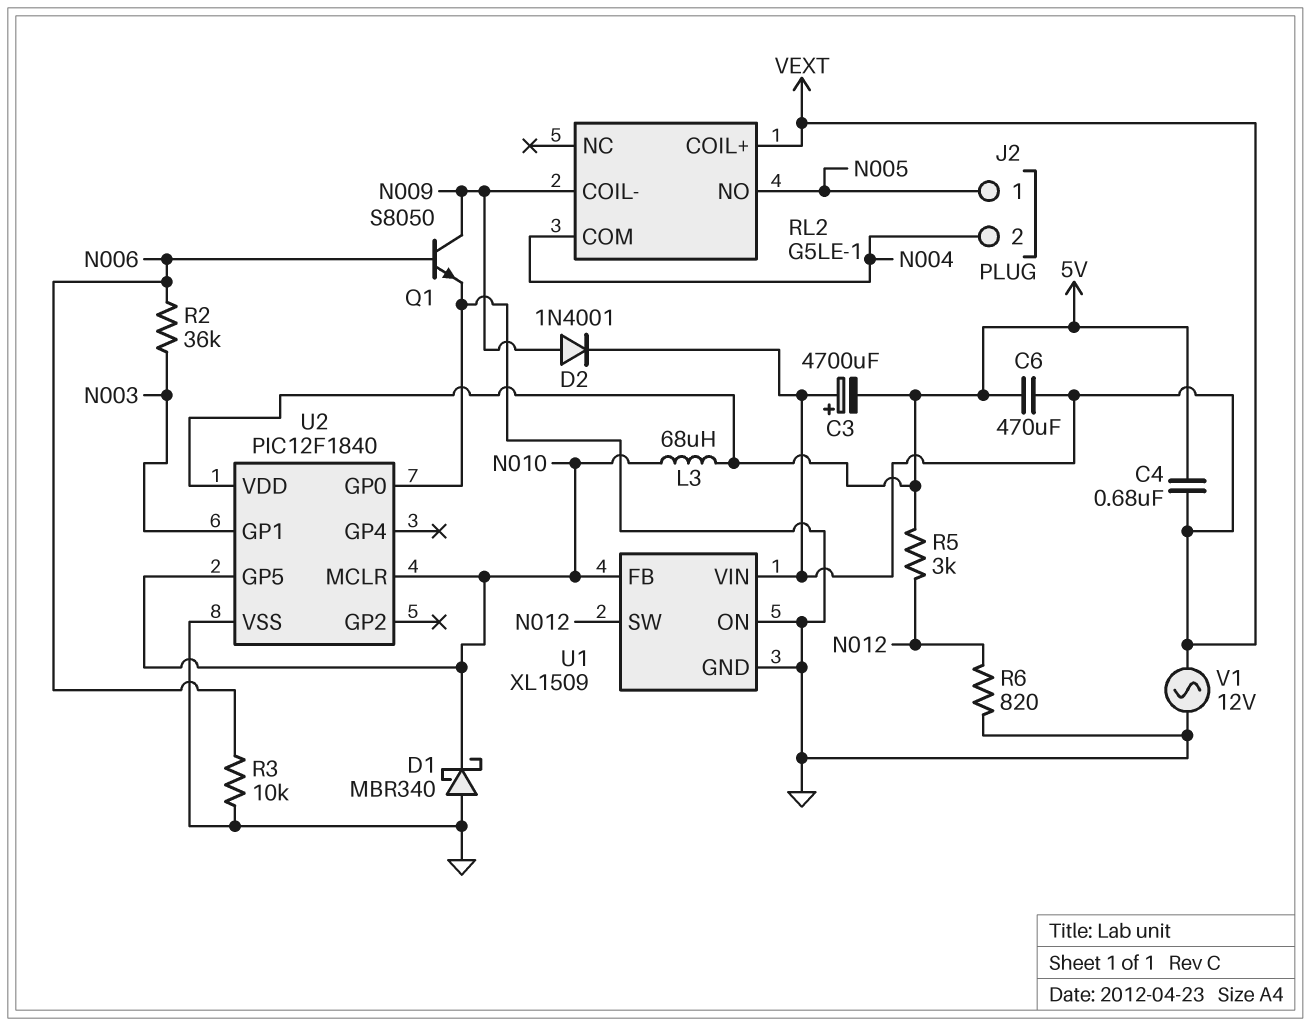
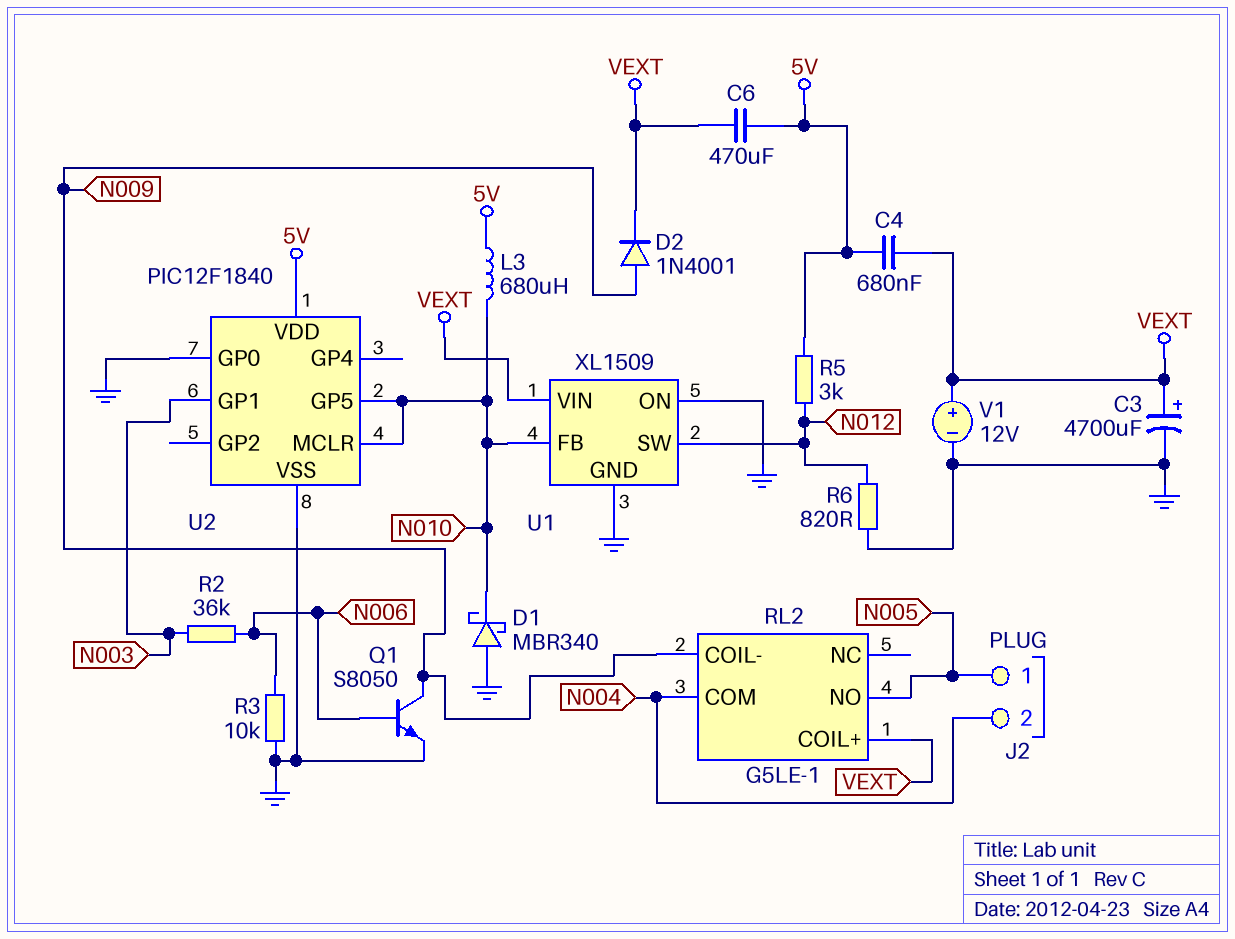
C3: 4700uF (plus VEXT, minus 5V) -> 4700uF (plus VEXT, minus GND)
L3: 68uH (5V, N010) -> 680uH (5V, N010)
V1: AC 12V (GND, VEXT) -> 12V (plus VEXT, minus GND)

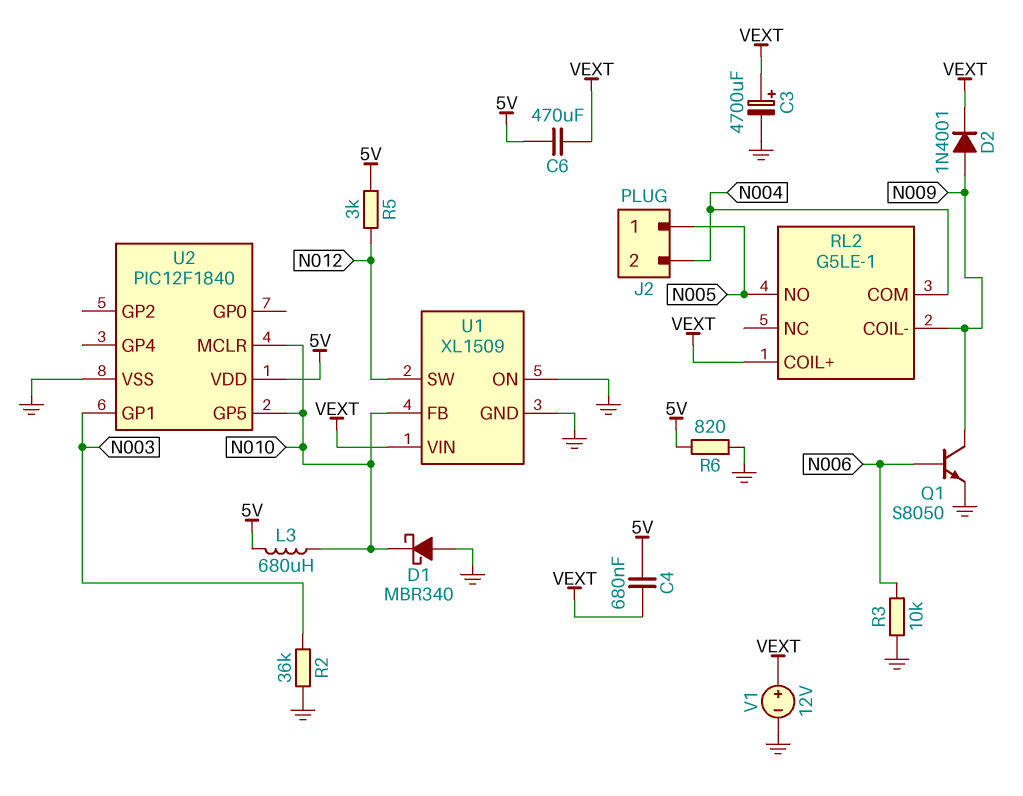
R2: 36k (N003, N006) -> 36k (GND, N003)
R6: 820 (GND, N012) -> 820 (5V, GND)
U2 pin GP0: GND -> none

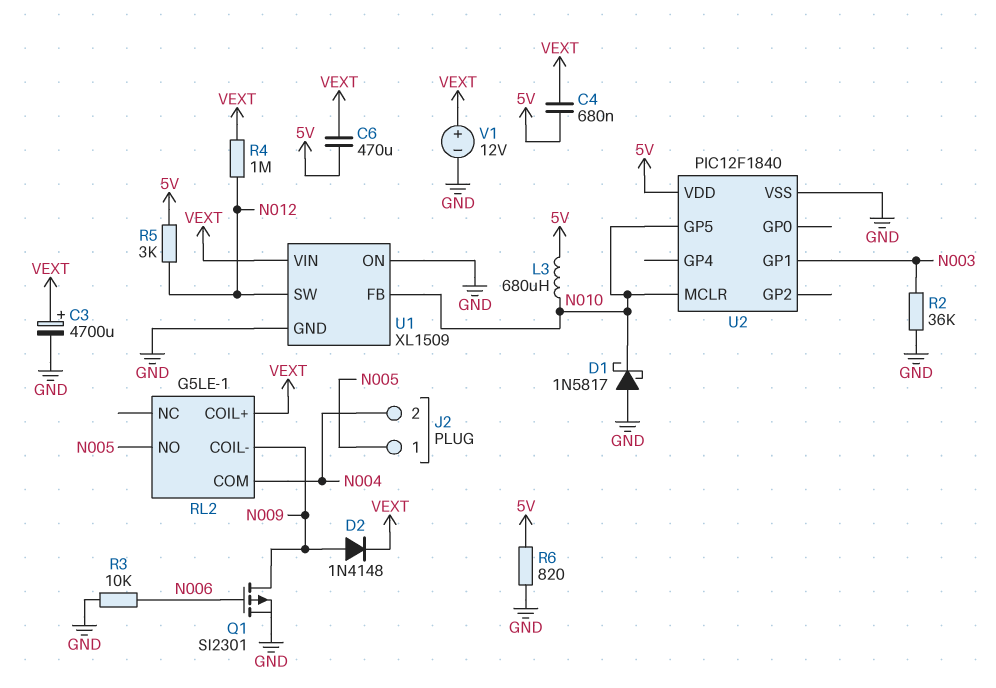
D1: schottky MBR340 (A GND, K N010) -> schottky 1N5817 (A GND, K N010)
D2: diode 1N4001 (A N009, K VEXT) -> diode 1N4148 (A N009, K VEXT)
Q1: NPN S8050 (B N006, C N009, E GND) -> PMOS SI2301 (G N006, D N009, S GND)
R4: none -> 1M (N012, VEXT)

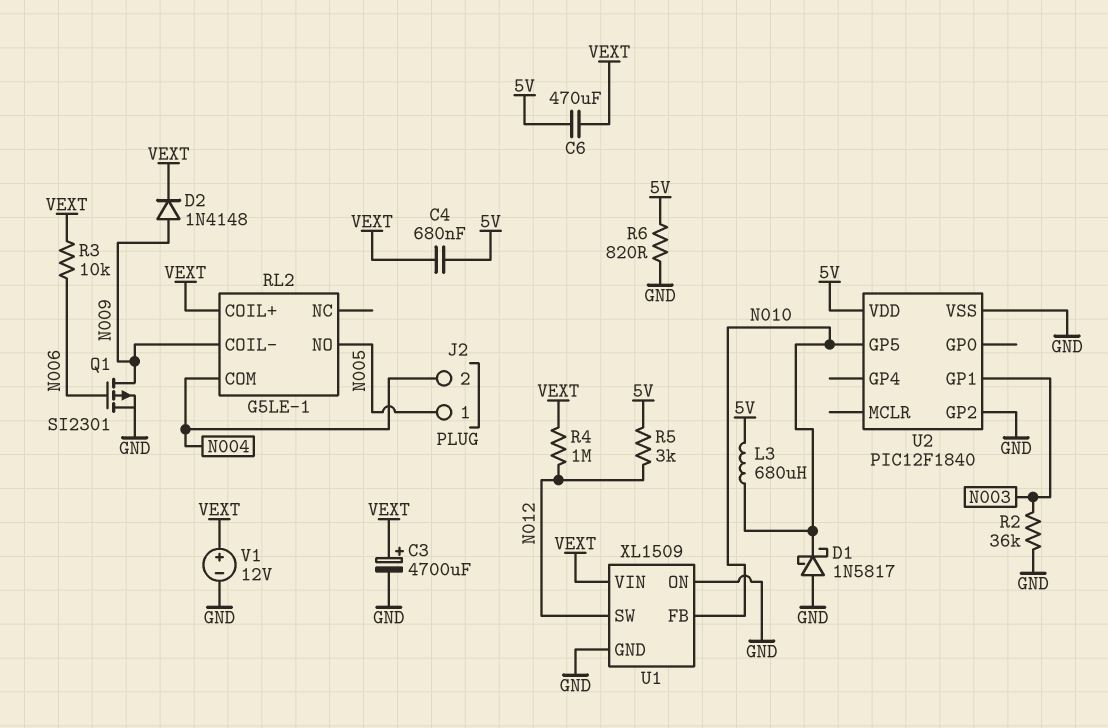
R3: 10k (GND, N006) -> 10k (N006, VEXT)
U2 pin GP2: none -> GND
U2 pin MCLR: N010 -> none

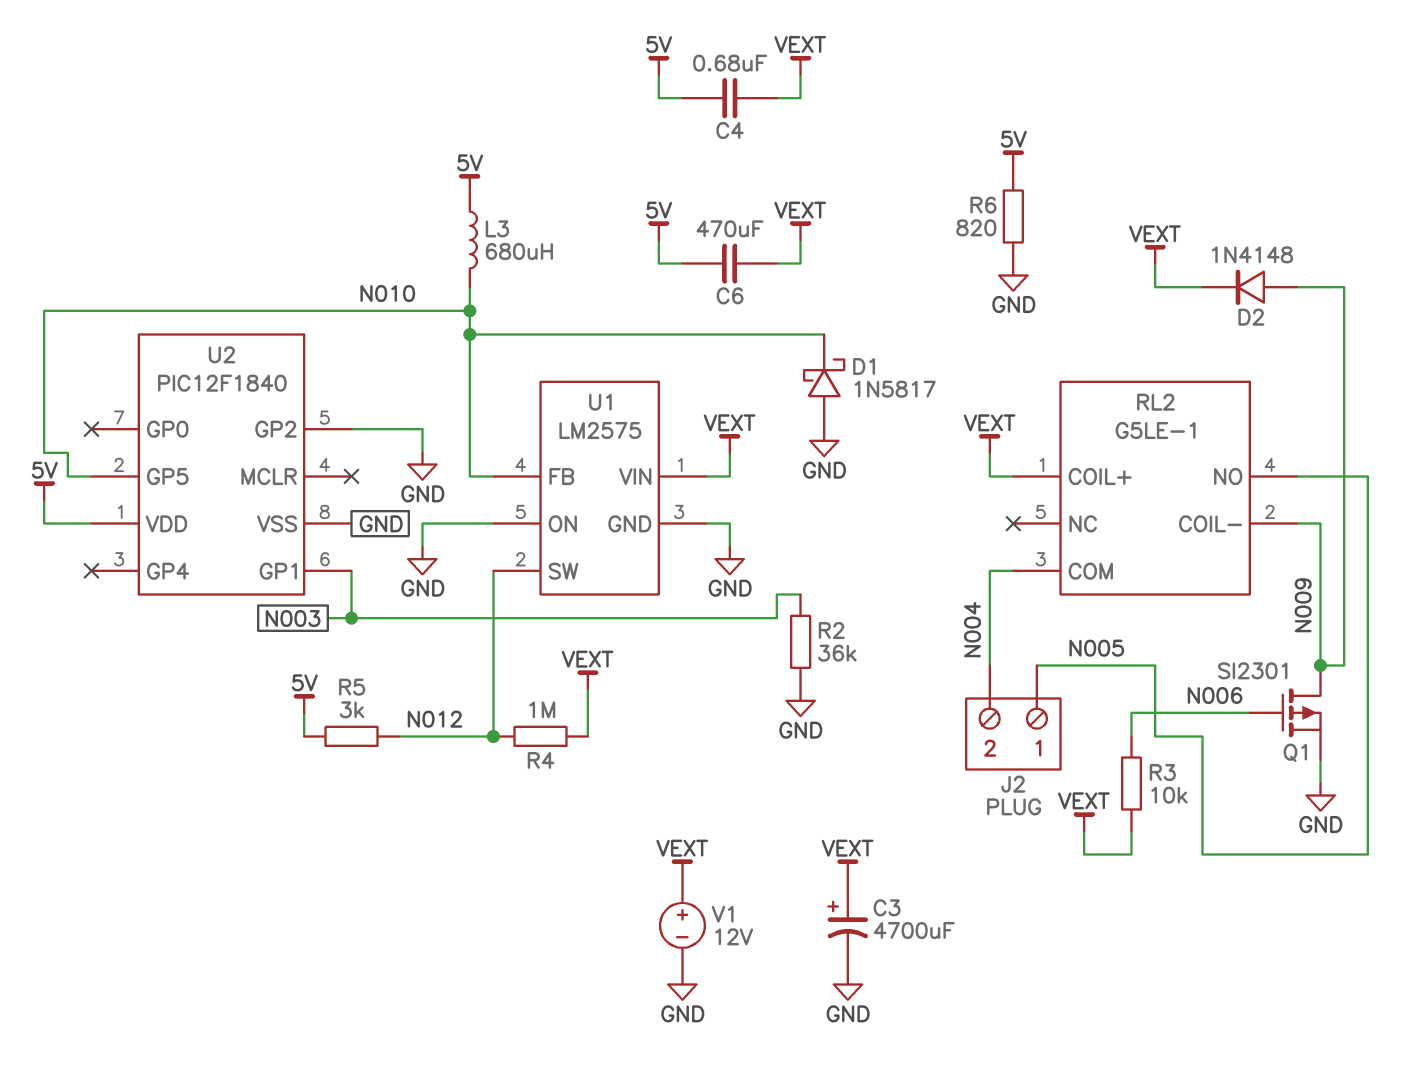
U1: XL1509 -> LM2575

